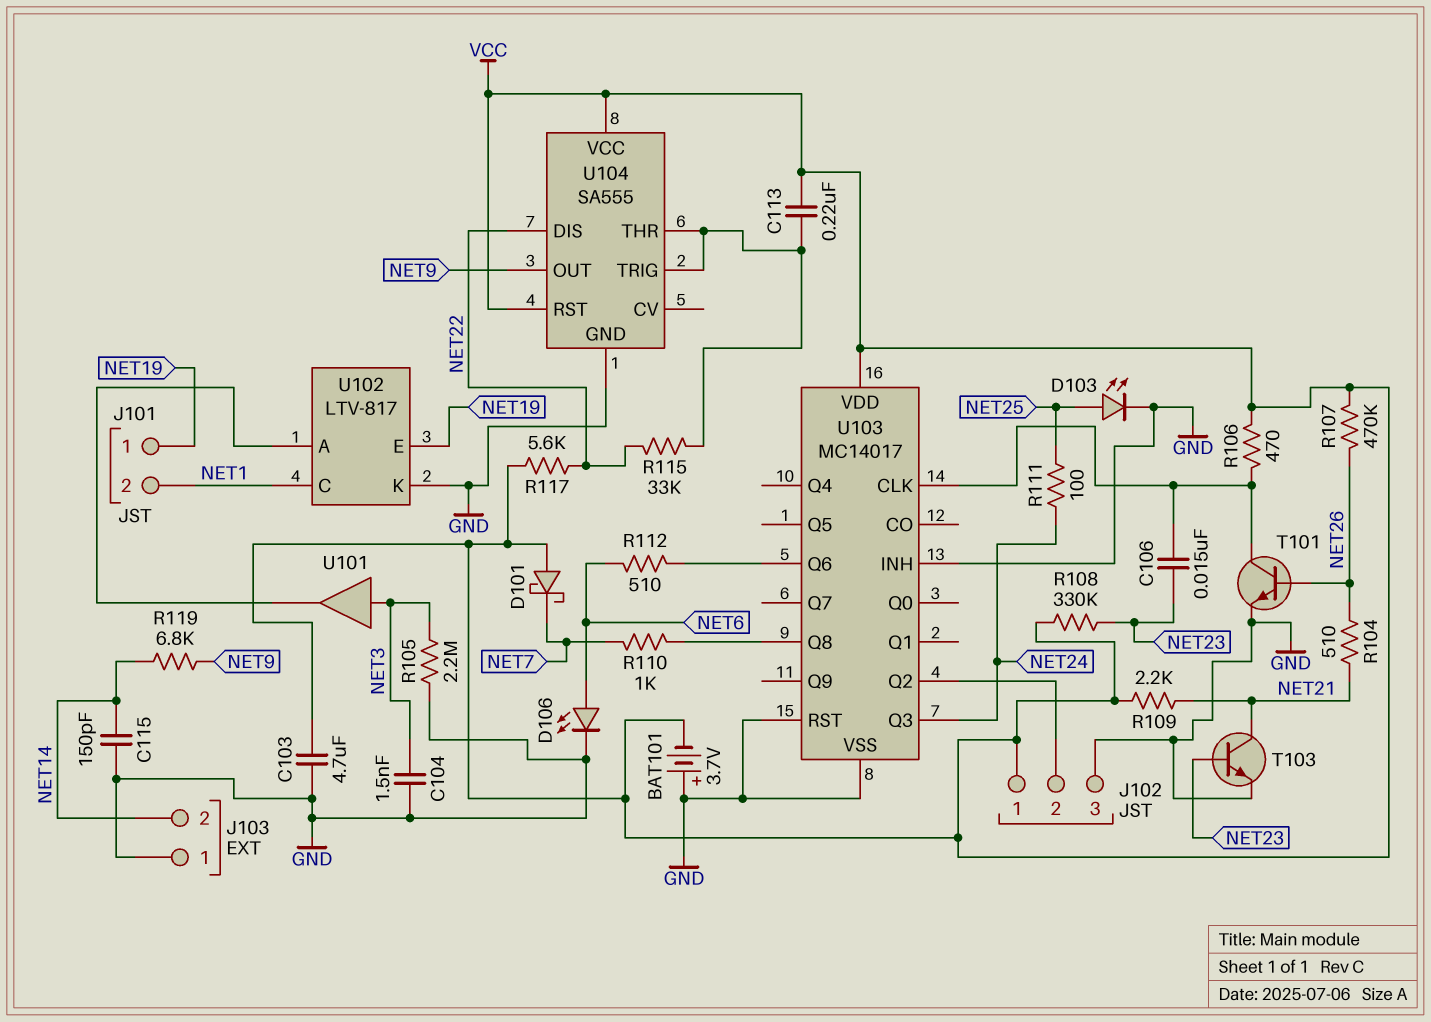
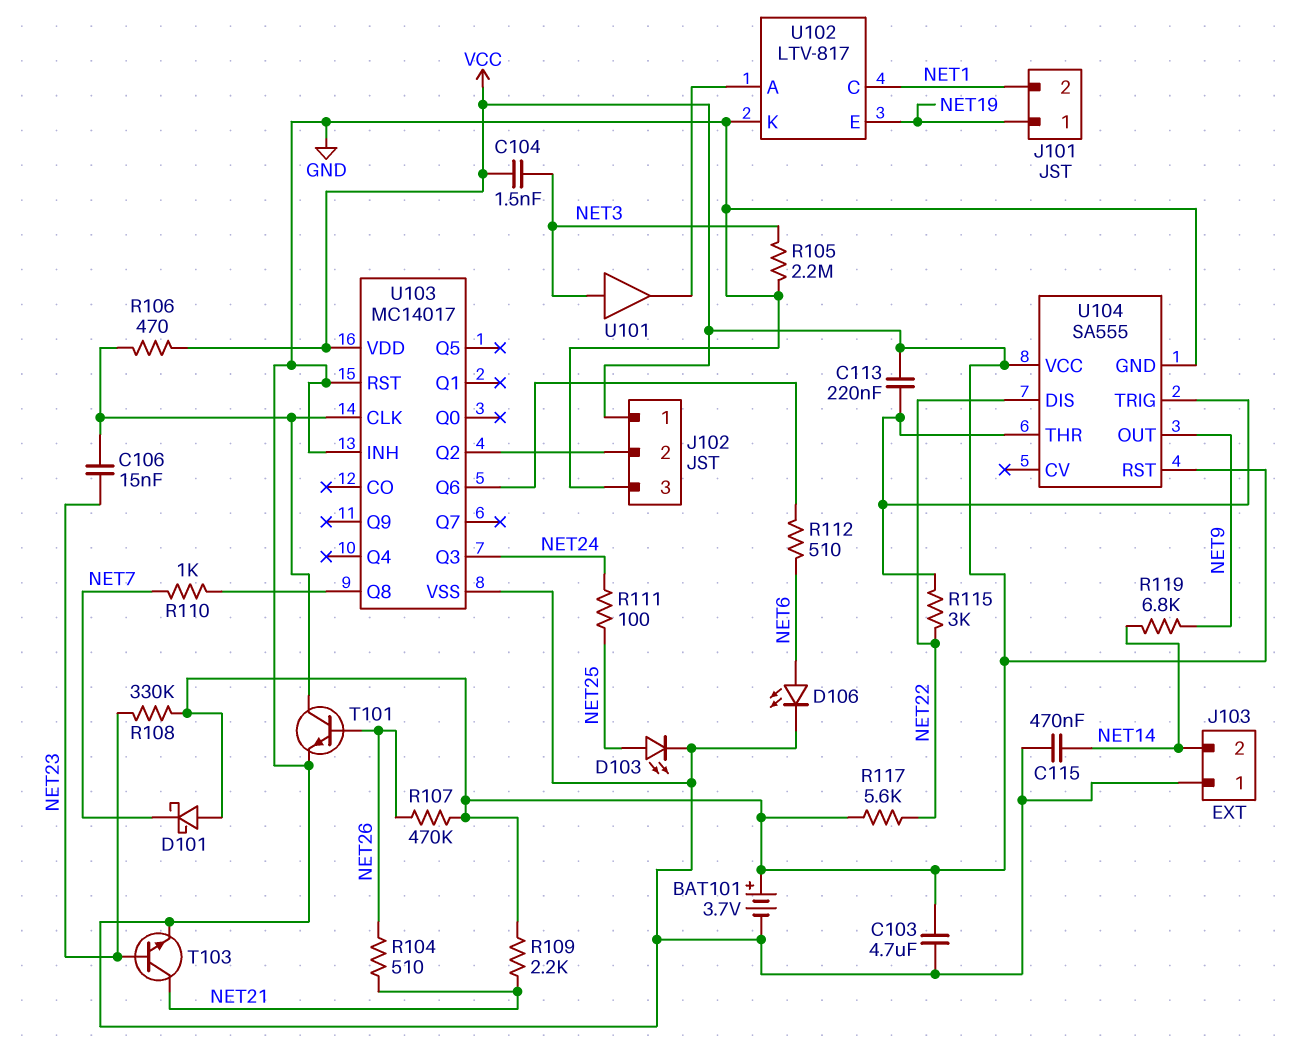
BAT101: 3.7V (plus GND, minus VCC) -> 3.7V (plus VCC, minus GND)
C104: 1.5nF (GND, NET3) -> 1.5nF (NET3, VCC)
C115: 150pF (GND, NET14) -> 470nF (GND, NET14)
R115: 33k (NET22, U104/THR) -> 3k (NET22, U104/THR)

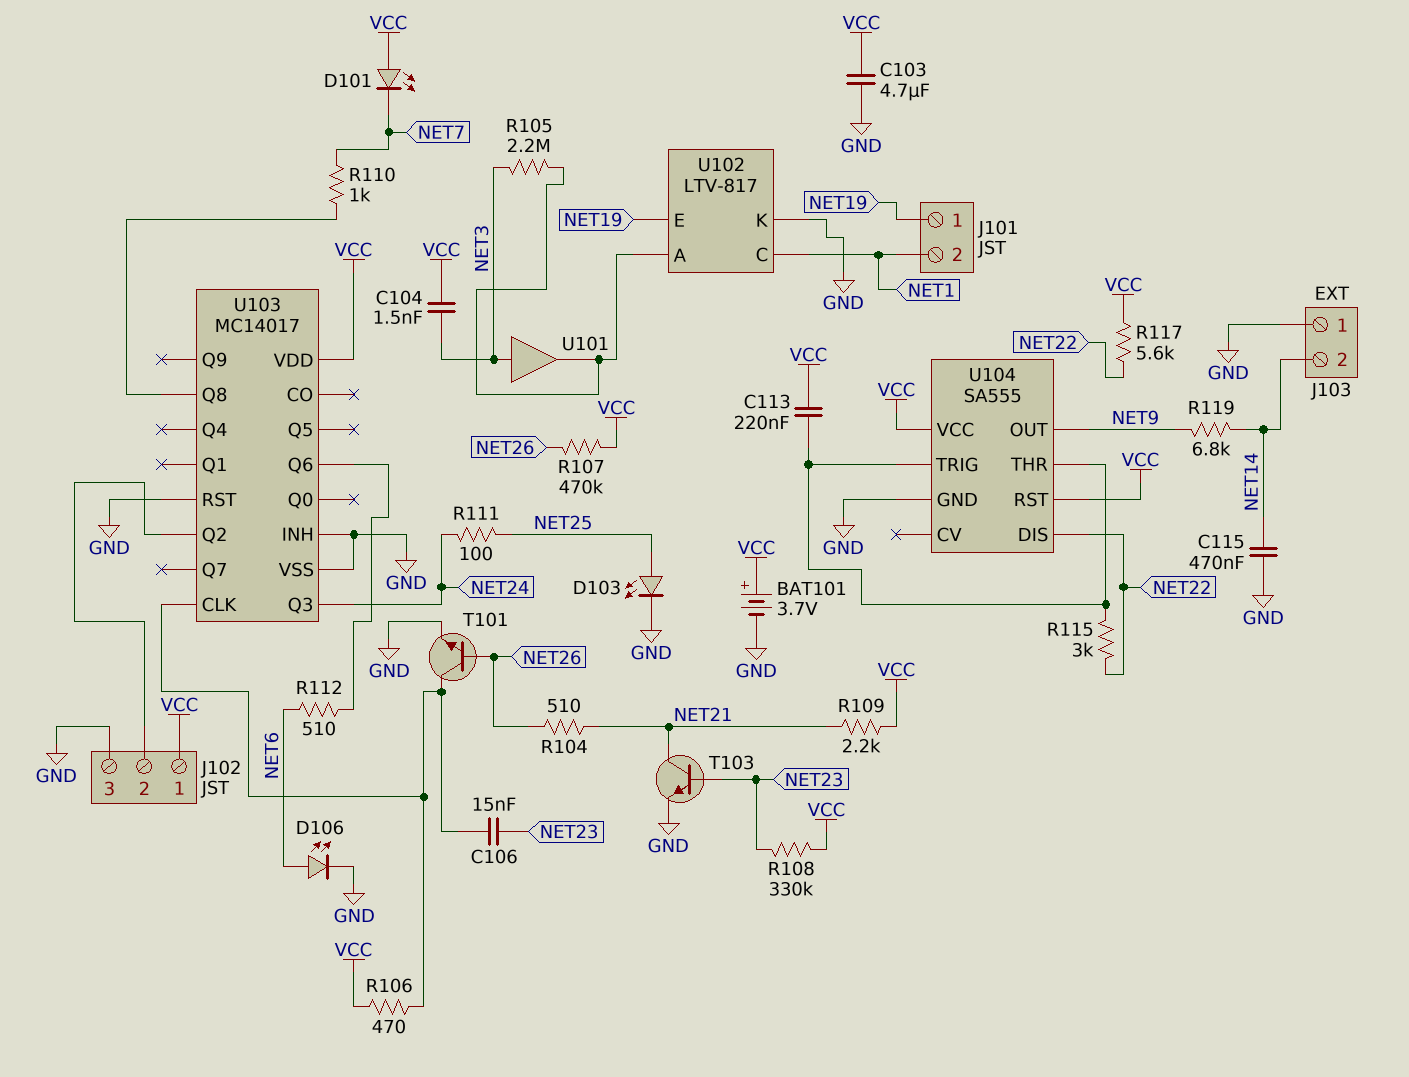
D101: schottky (A VCC, K NET7) -> LED (A VCC, K NET7)
R105: 2.2M (GND, NET3) -> 2.2M (NET3, U102/A)

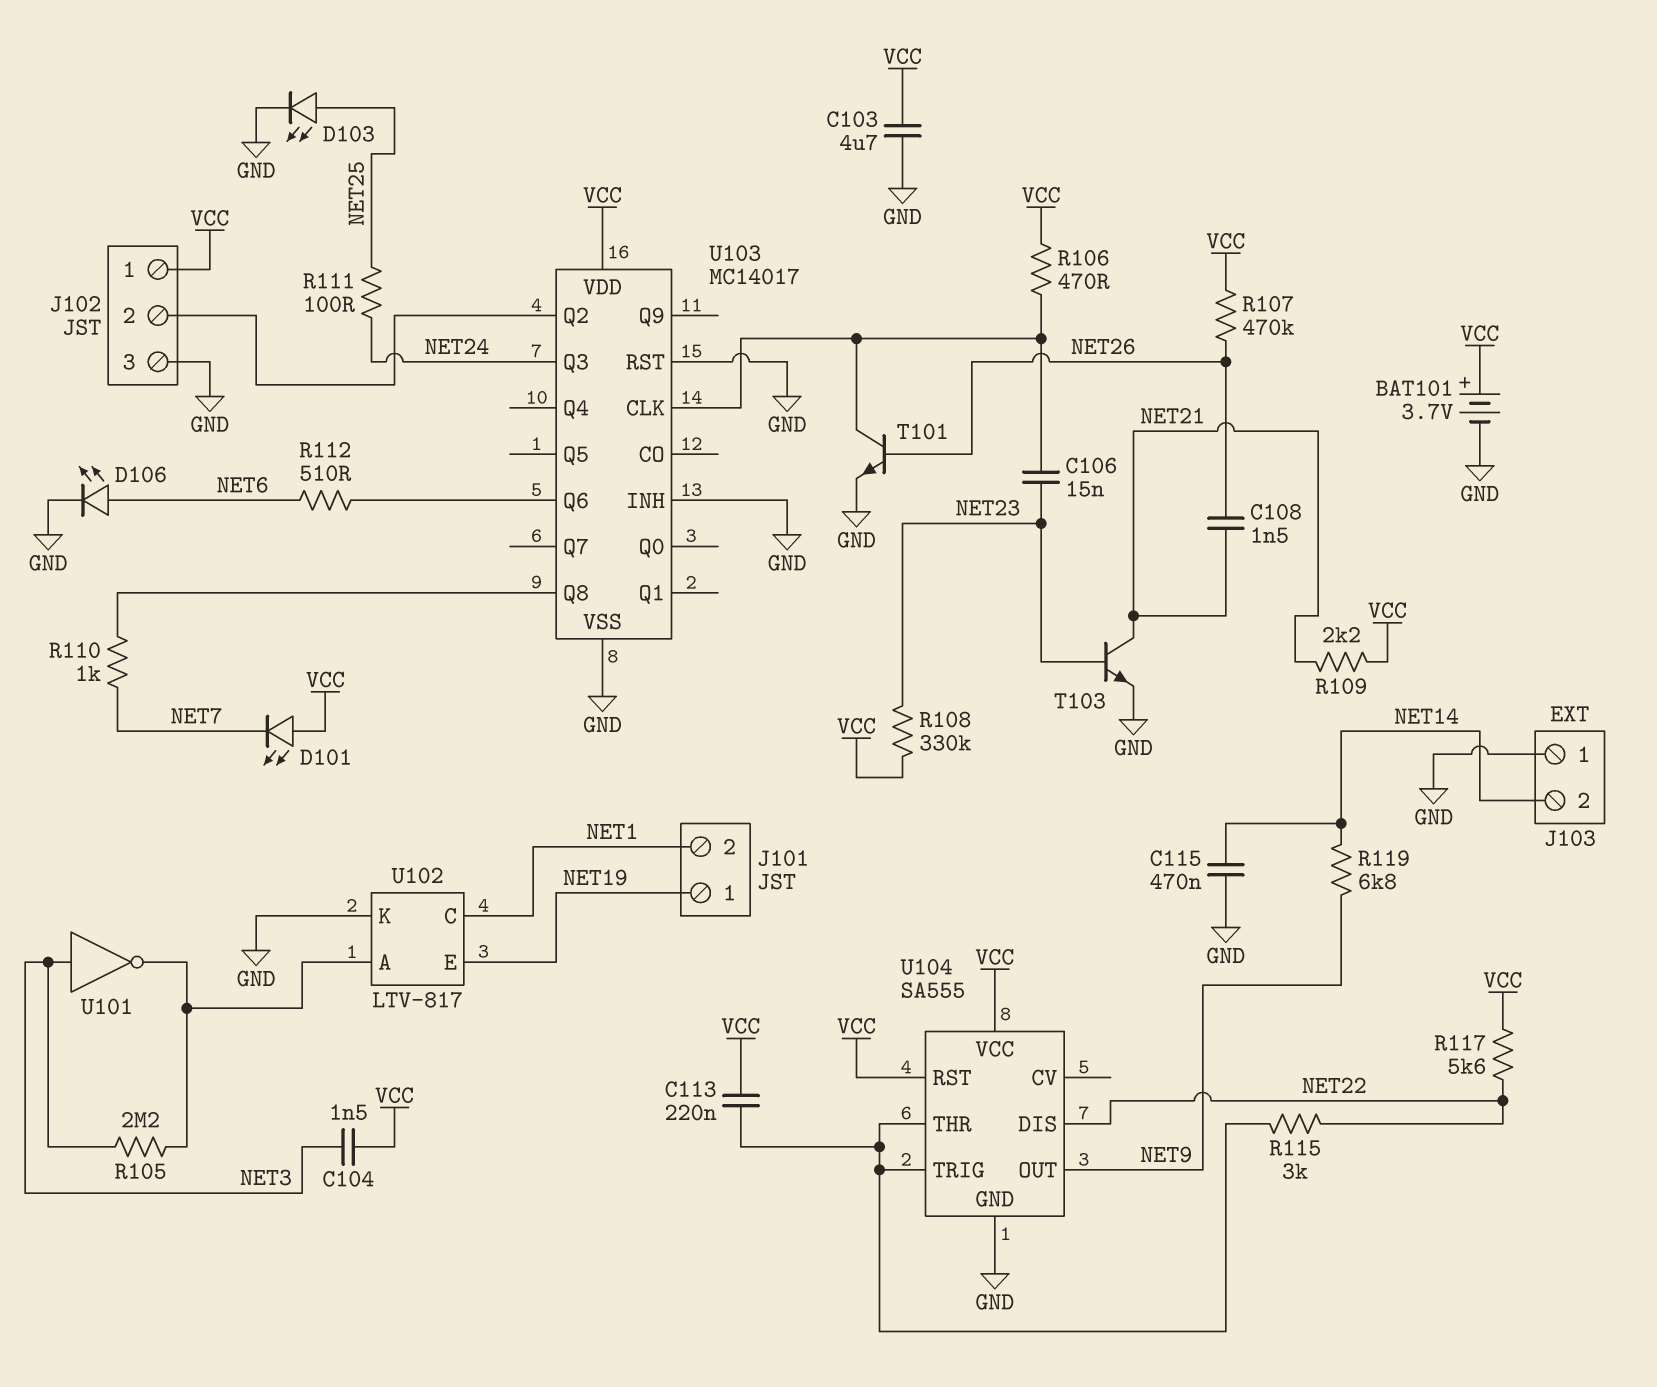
C108: none -> 1.5nF (NET21, NET26)
R104: 510 (NET21, NET26) -> none
U101: buffer (in NET3, out U102/A) -> NOT (in NET3, out U102/A)

